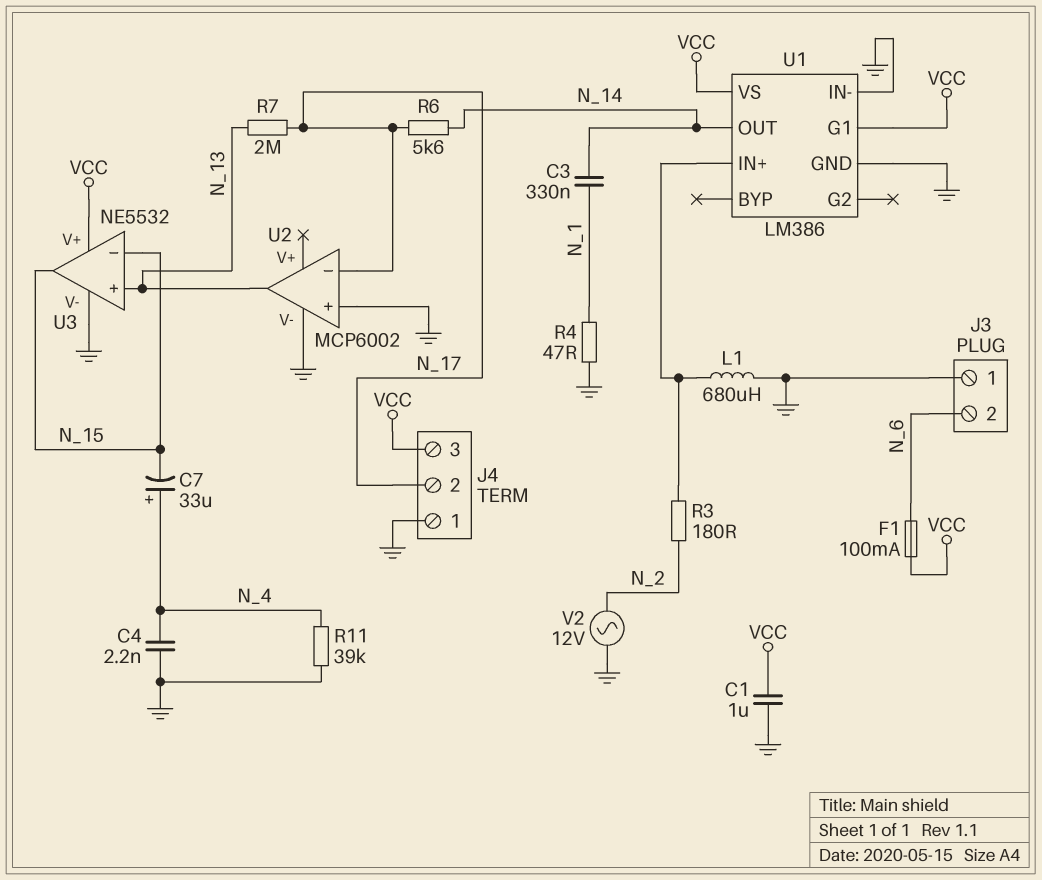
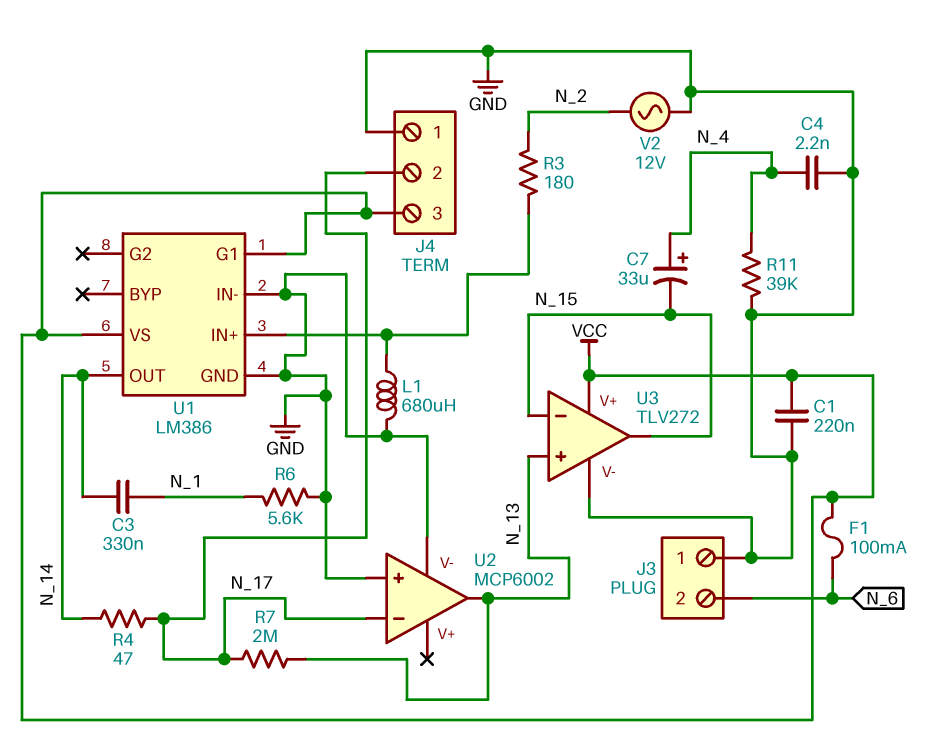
C1: 1uF (GND, VCC) -> 220nF (GND, VCC)
R4: 47 (GND, N_1) -> 47 (N_14, N_17)
R6: 5.6k (N_14, N_17) -> 5.6k (GND, N_1)
U3: NE5532 -> TLV272

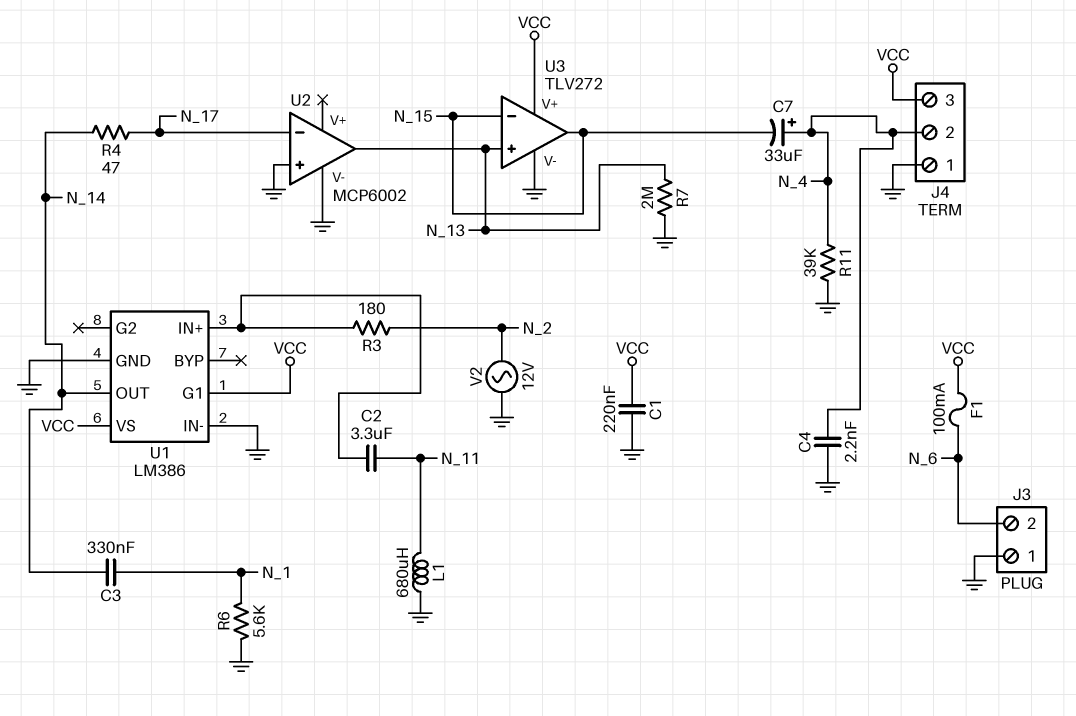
C2: none -> 3.3uF (N_11, U1/IN+)
J4 pin 2: N_17 -> N_4
L1: 680uH (GND, U1/IN+) -> 680uH (GND, N_11)
R7: 2M (N_13, N_17) -> 2M (GND, N_13)

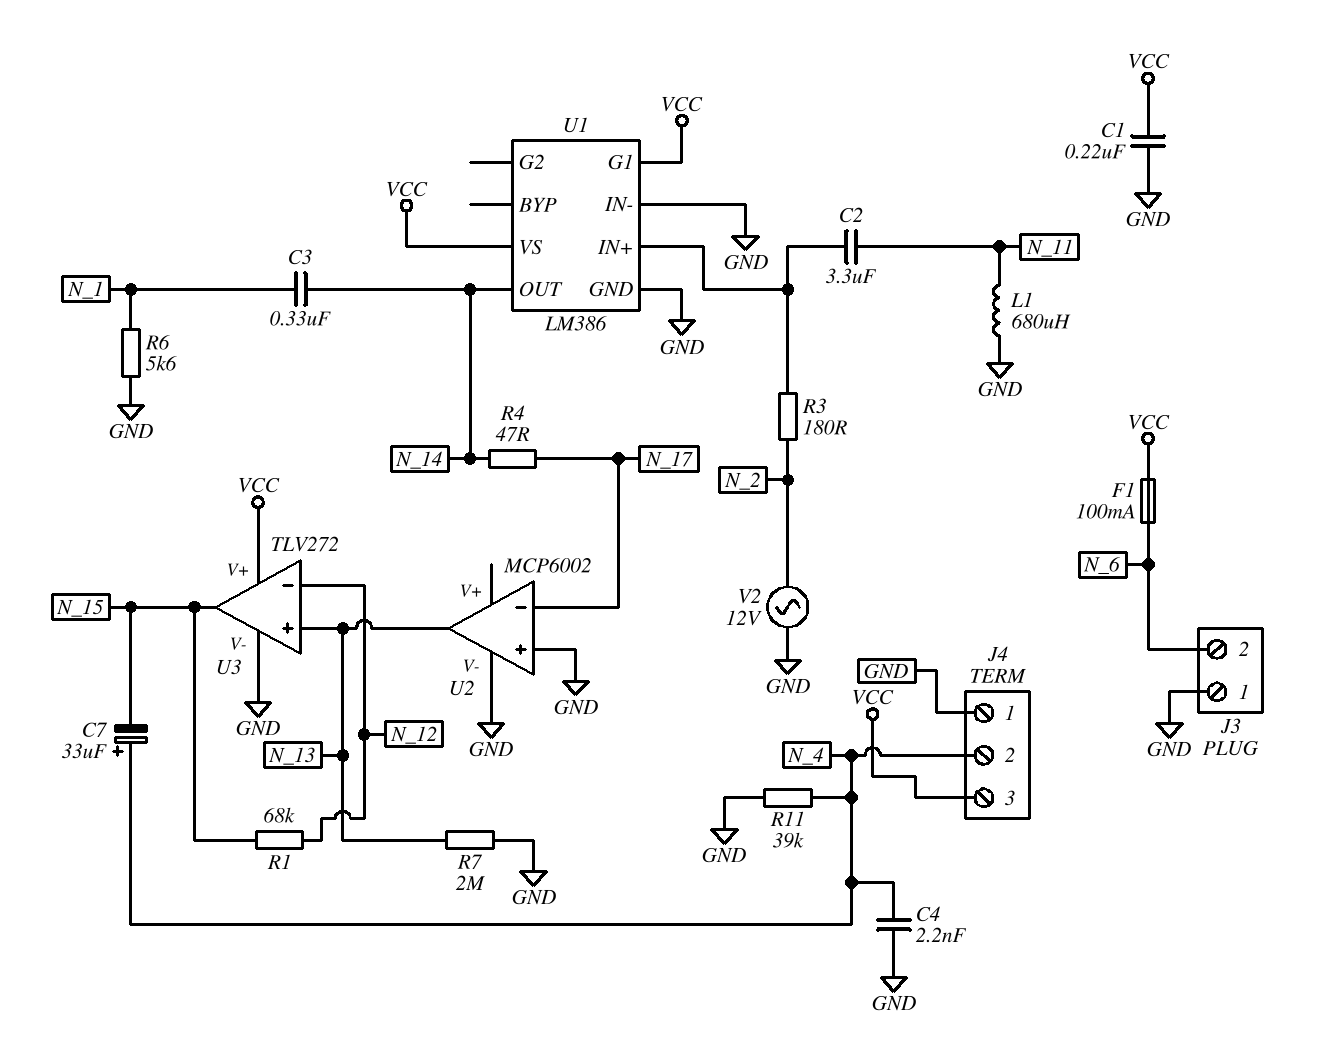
R1: none -> 68k (N_12, N_15)
U3 pin in-: N_15 -> N_12

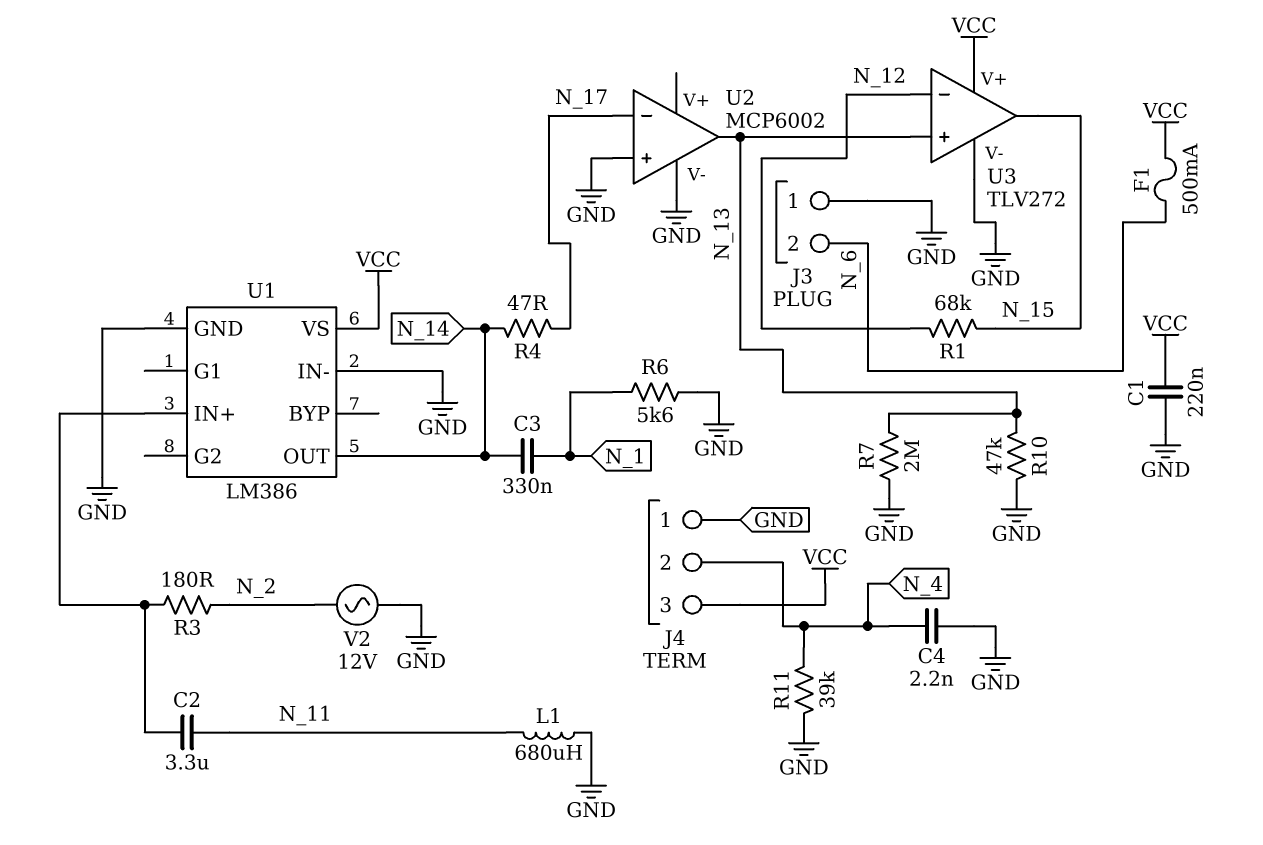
C7: 33uF (plus N_4, minus N_15) -> none
F1: 100mA (N_6, VCC) -> 500mA (N_6, VCC)
R10: none -> 47k (GND, N_13)
U1 pin G1: VCC -> none

